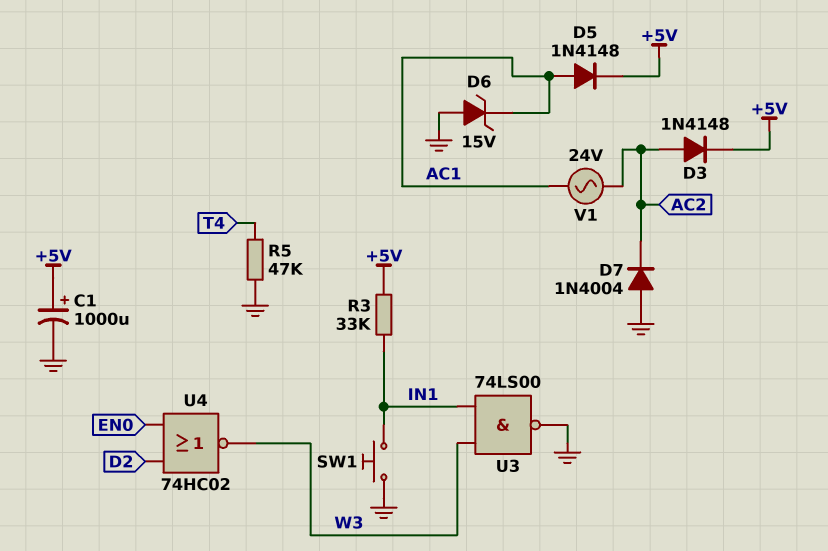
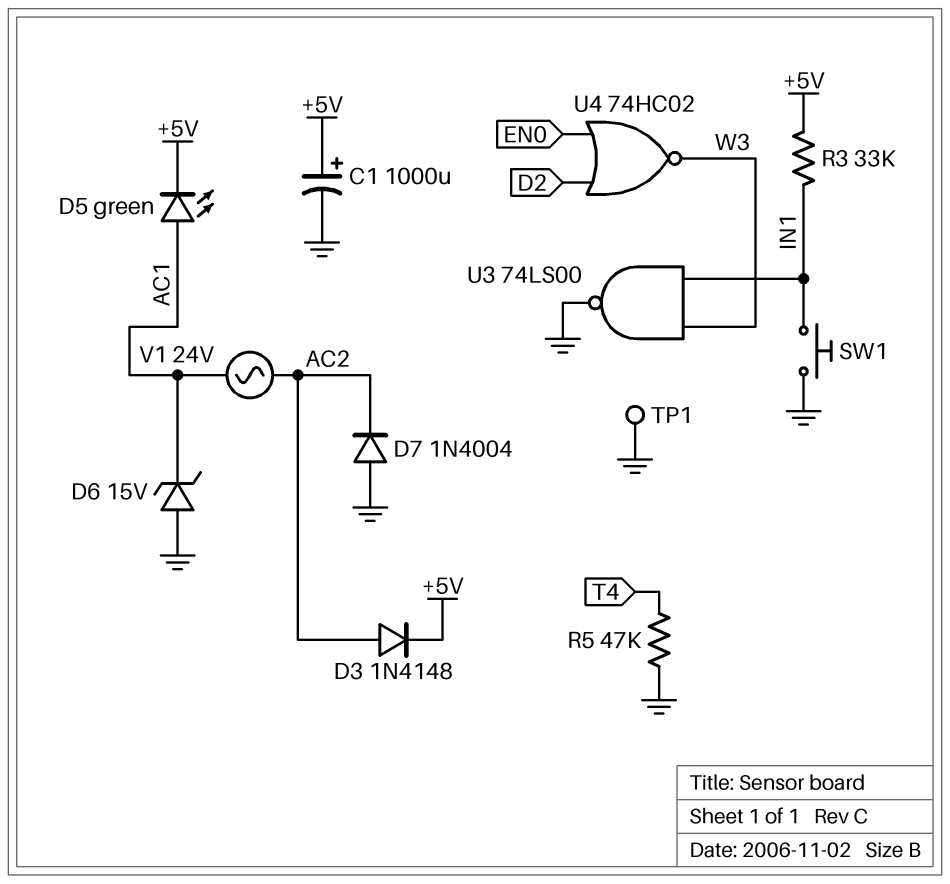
D5: diode 1N4148 (A AC1, K +5V) -> LED green (A AC1, K +5V)
TP1: none -> test point (GND)

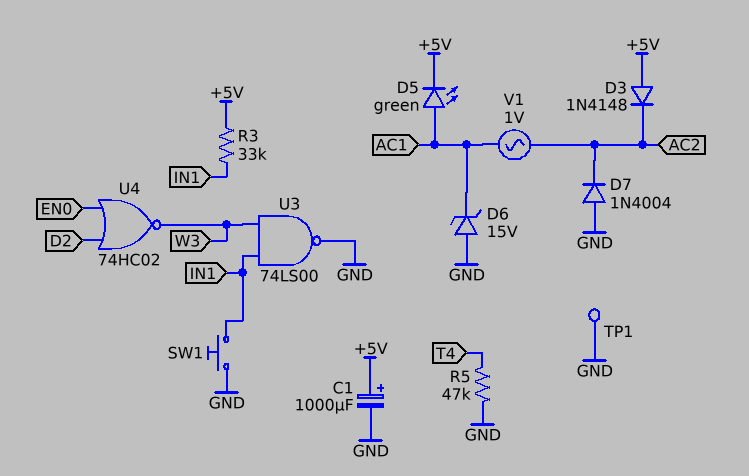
D3: diode 1N4148 (A AC2, K +5V) -> diode 1N4148 (A +5V, K AC2)
V1: AC 24V (AC1, AC2) -> AC 1V (AC1, AC2)

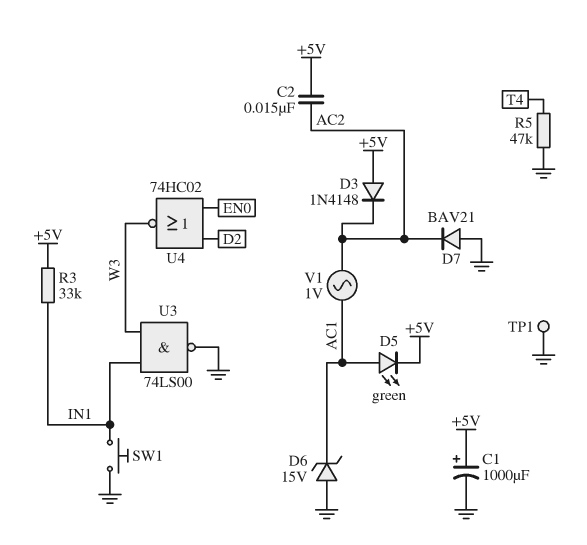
C2: none -> 15nF (+5V, AC2)
D7: diode 1N4004 (A GND, K AC2) -> diode BAV21 (A GND, K AC2)

